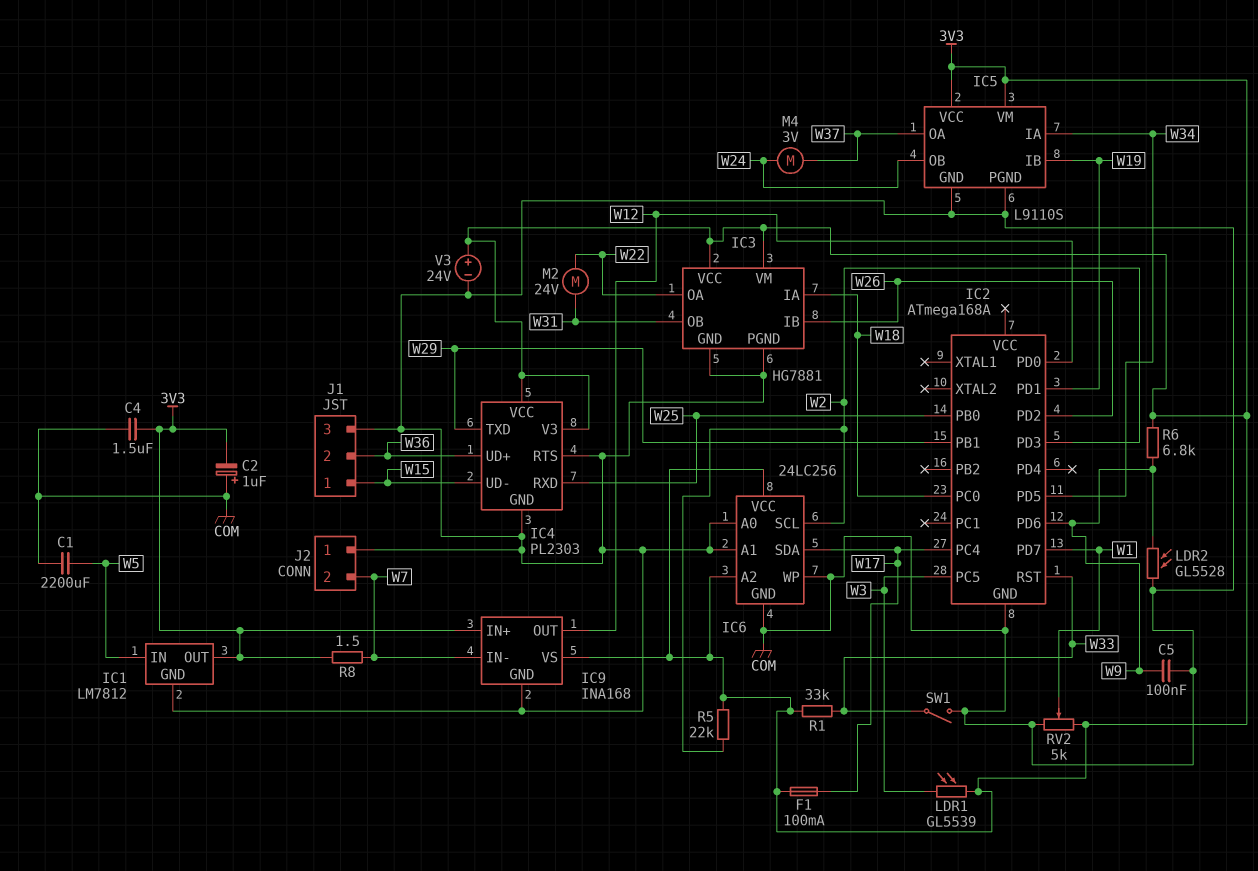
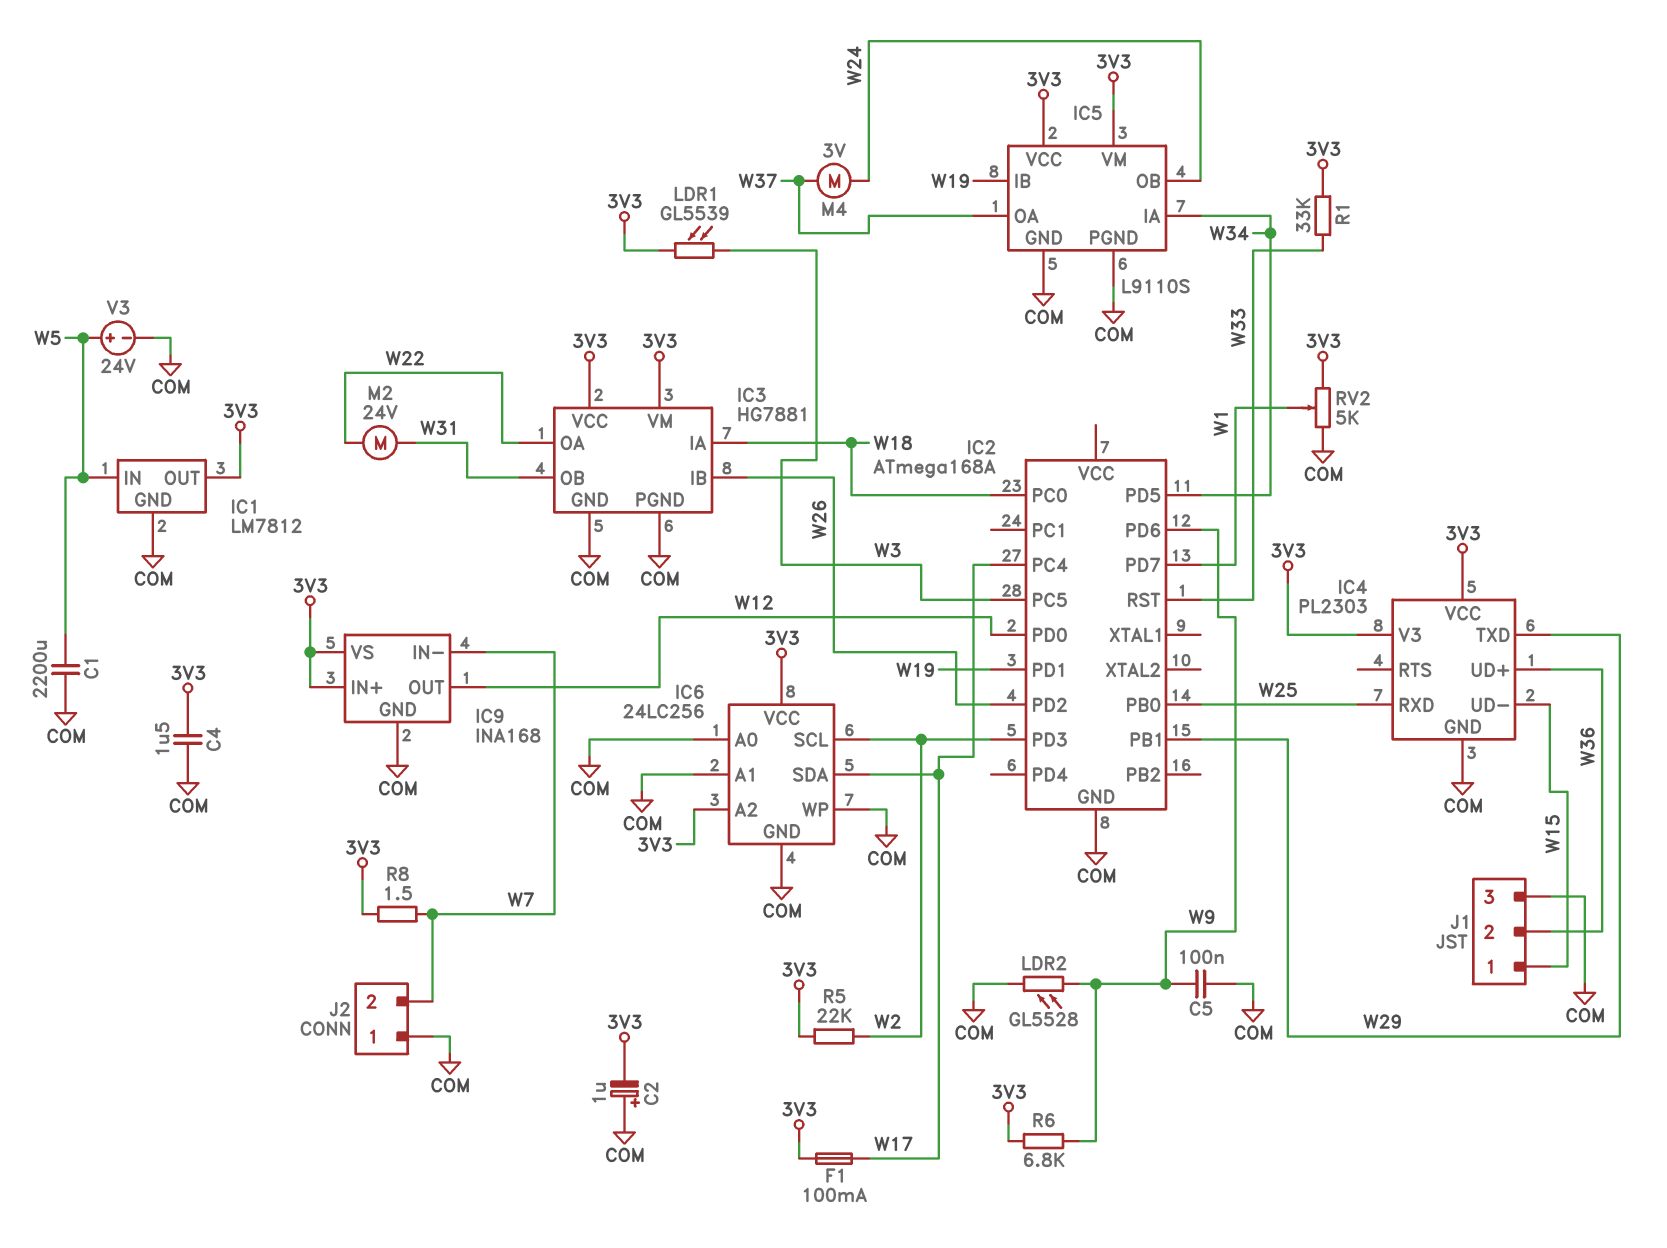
IC4 pin RTS: COM -> none
SW1: switch (COM, W33) -> none
V3: 24V (plus 3V3, minus COM) -> 24V (plus W5, minus COM)

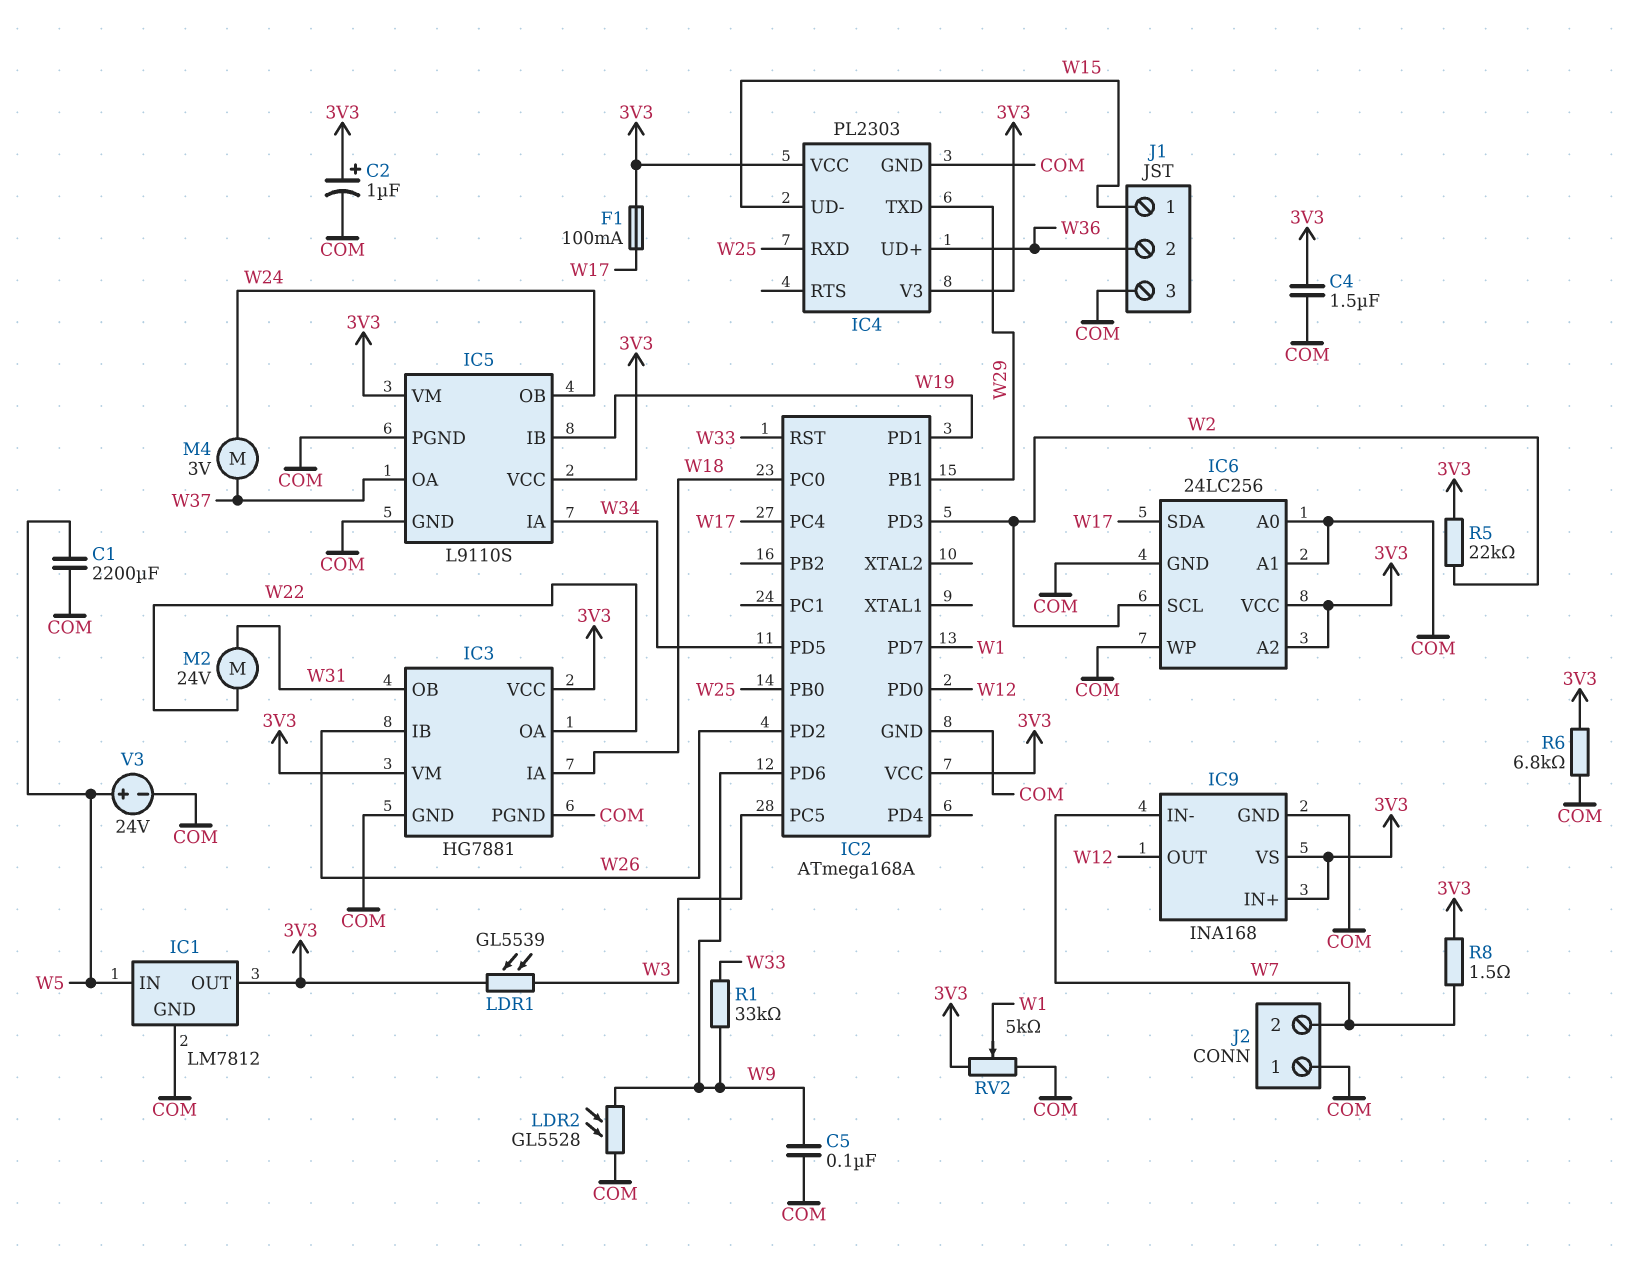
C2: 1uF (plus COM, minus 3V3) -> 1uF (plus 3V3, minus COM)
IC2 pin VCC: none -> 3V3
R1: 33k (3V3, W33) -> 33k (W9, W33)
R6: 6.8k (3V3, W9) -> 6.8k (3V3, COM)

